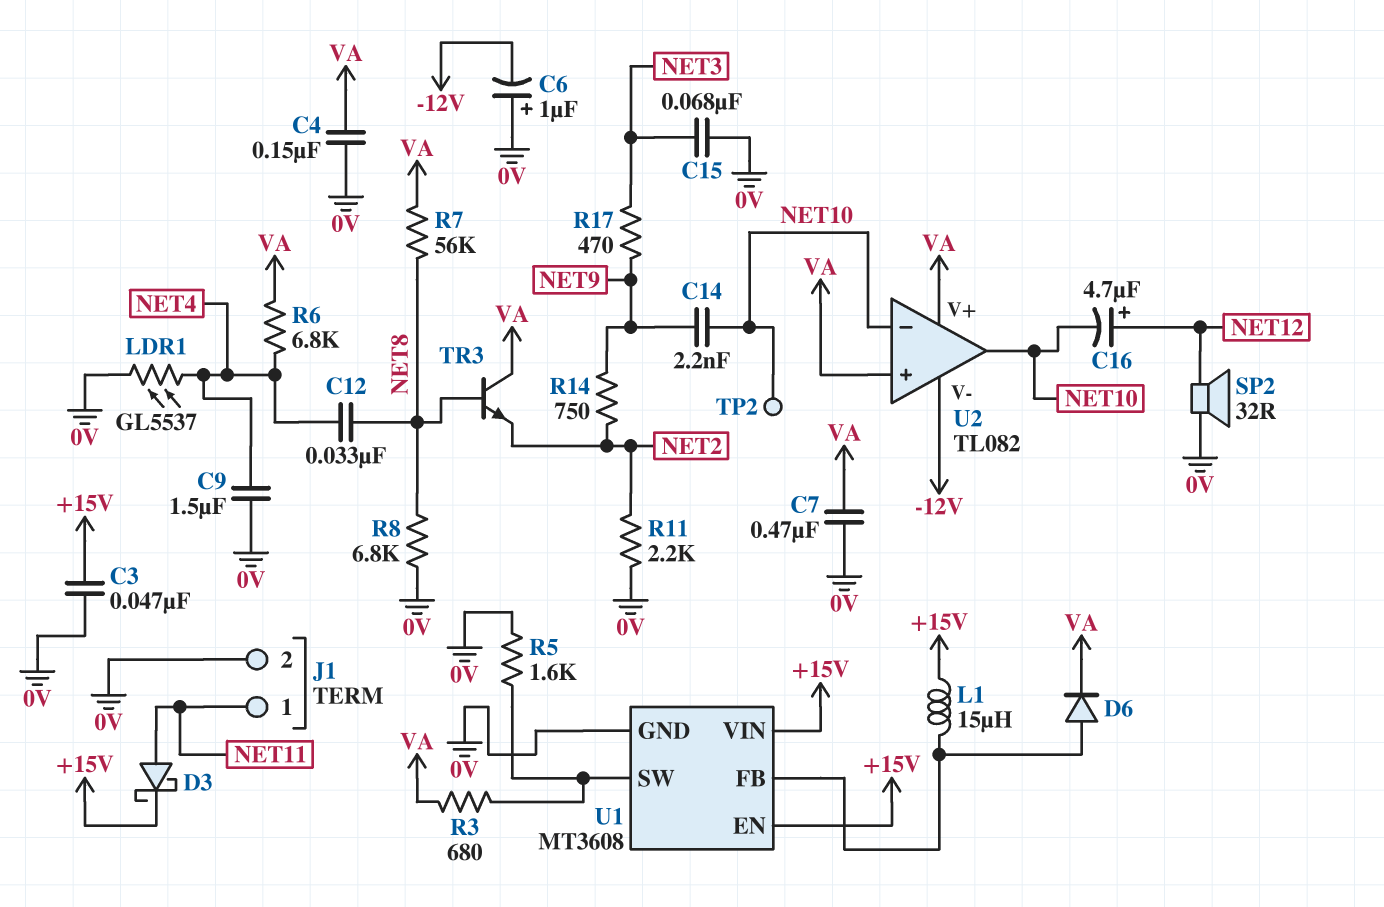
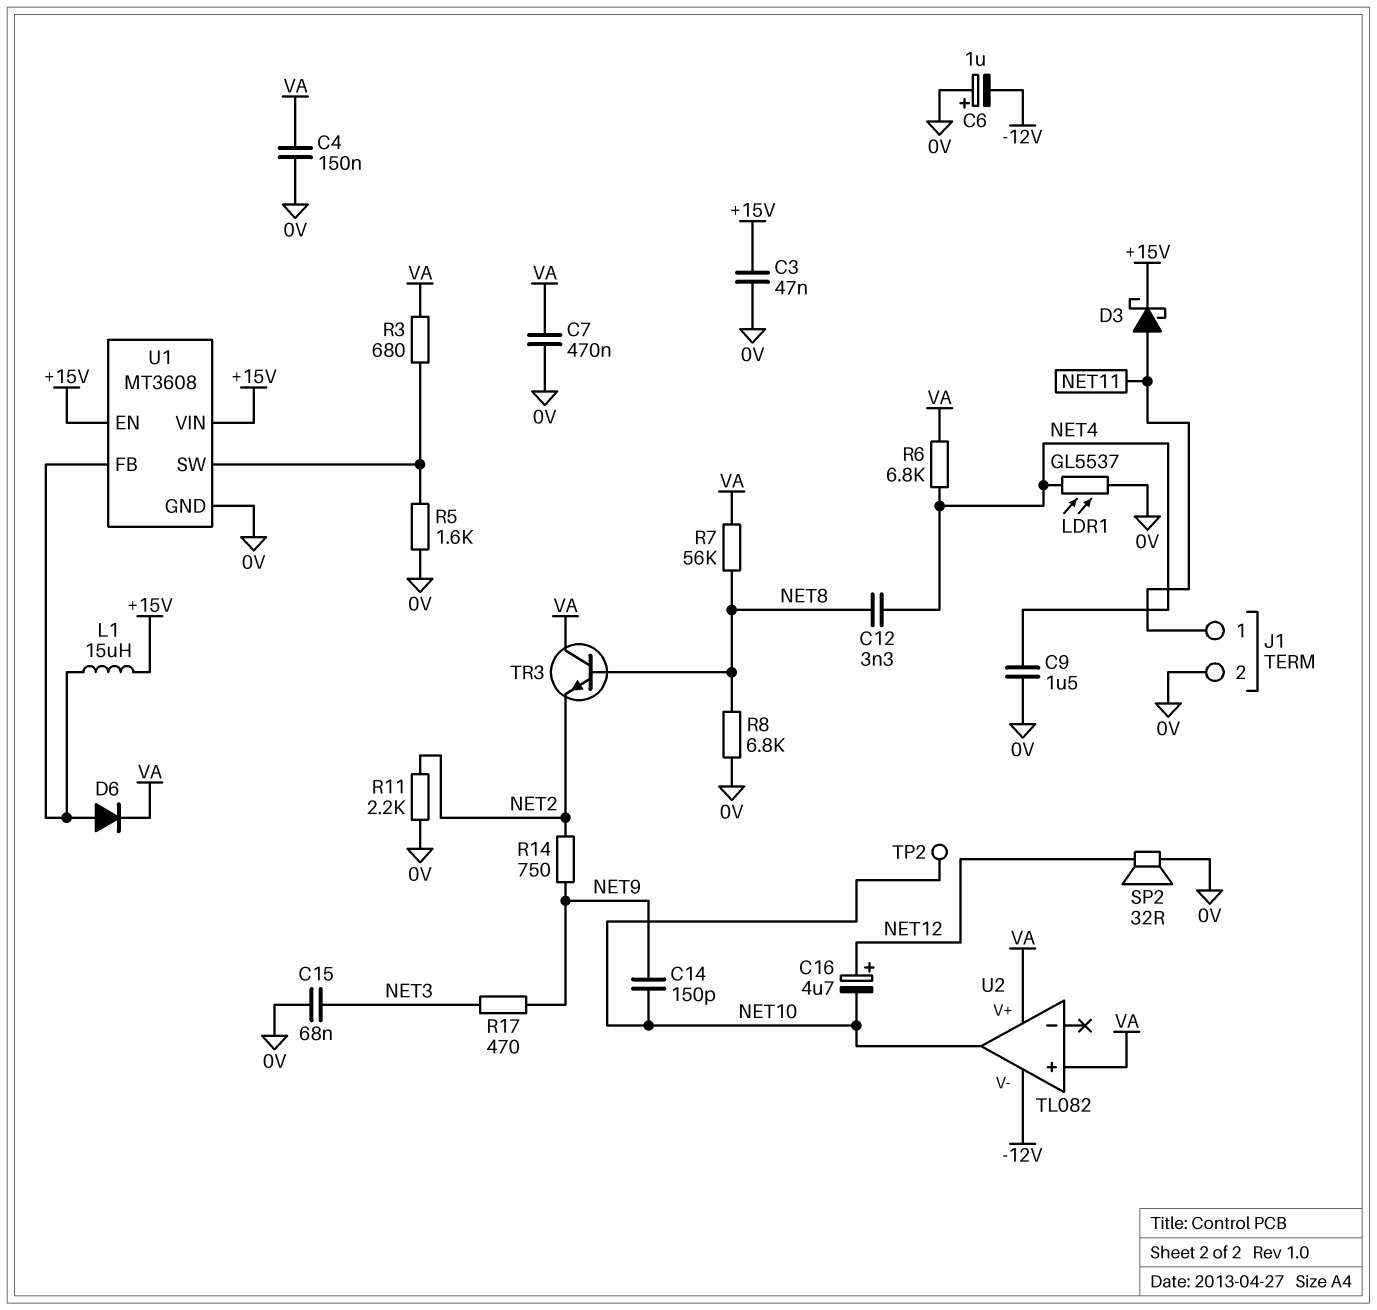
C12: 33nF (NET4, NET8) -> 3.3nF (NET4, NET8)
C14: 2.2nF (NET9, NET10) -> 150pF (NET9, NET10)
U2 pin in-: NET10 -> none

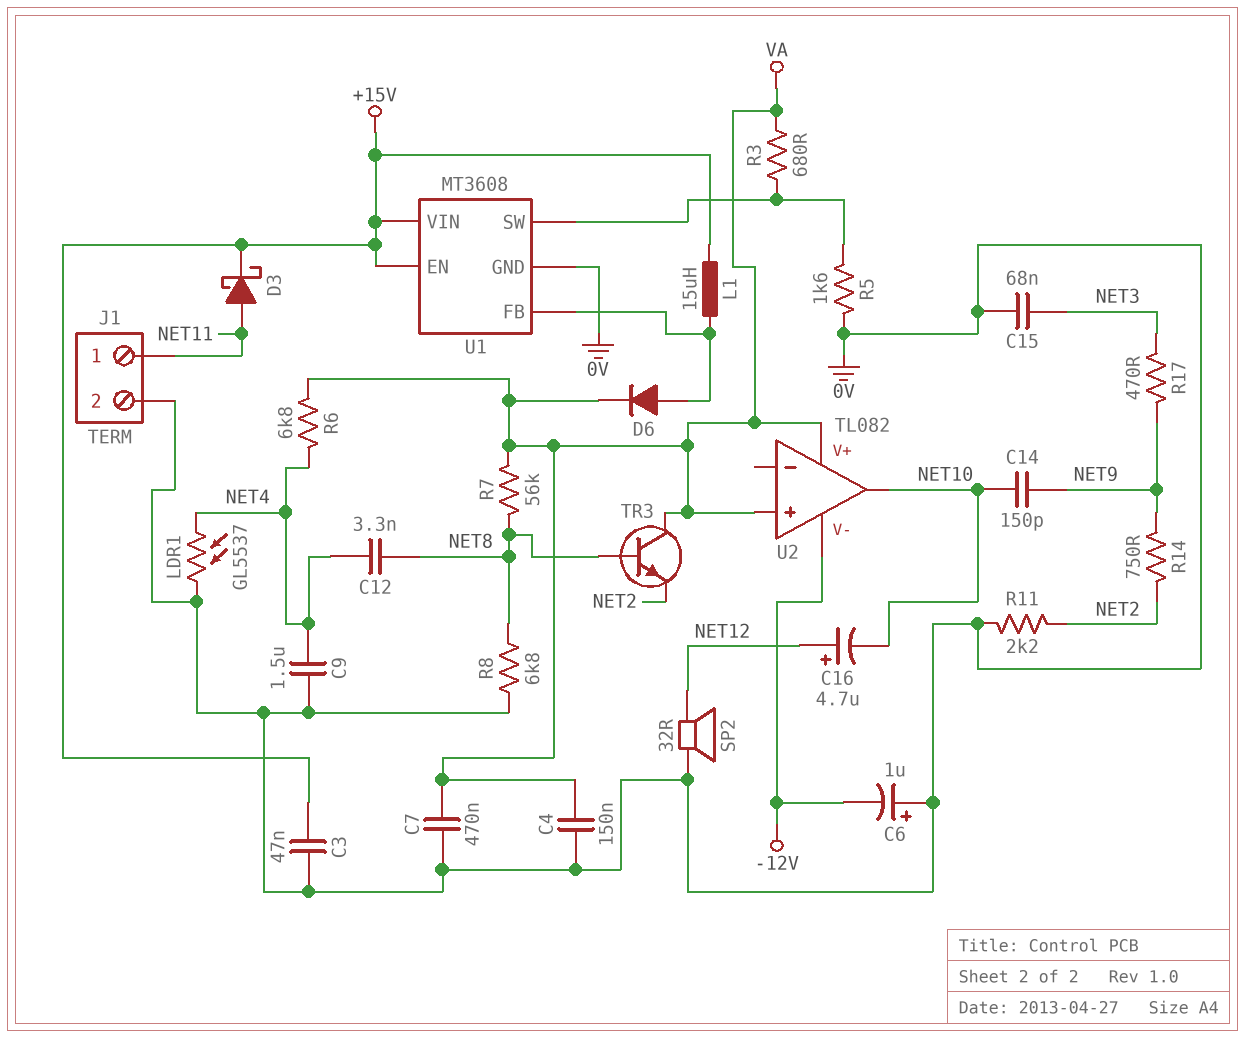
TP2: test point (NET10) -> none

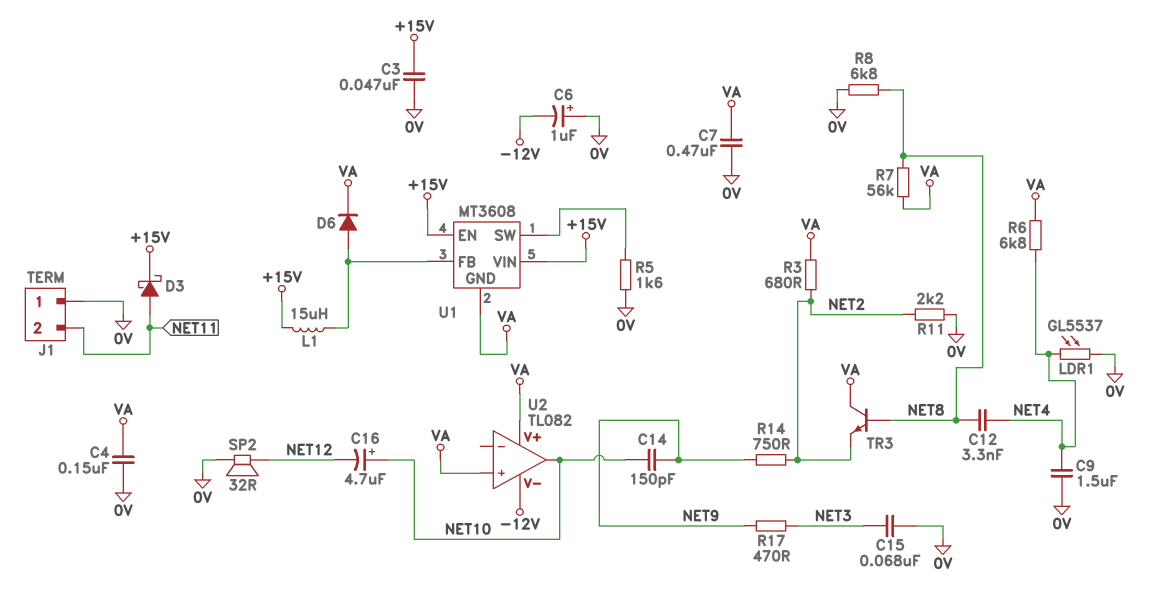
C16: 4.7uF (plus NET12, minus NET10) -> 4.7uF (plus NET10, minus NET12)
J1 pin 1: NET11 -> 0V
J1 pin 2: 0V -> NET11
R3: 680 (U1/SW, VA) -> 680 (NET2, VA)
U1 pin GND: 0V -> VA

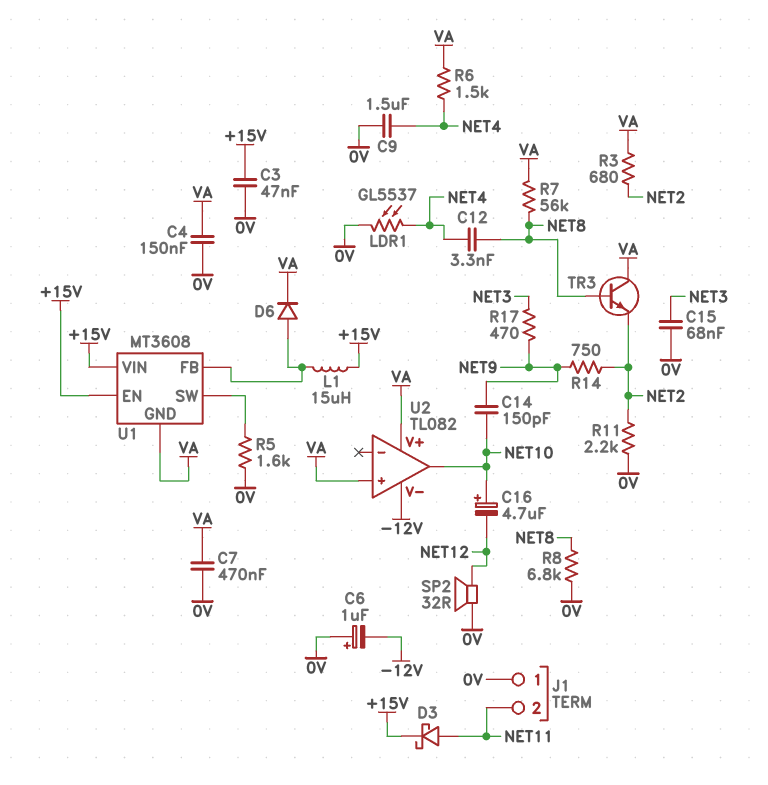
R6: 6.8k (NET4, VA) -> 1.5k (NET4, VA)

